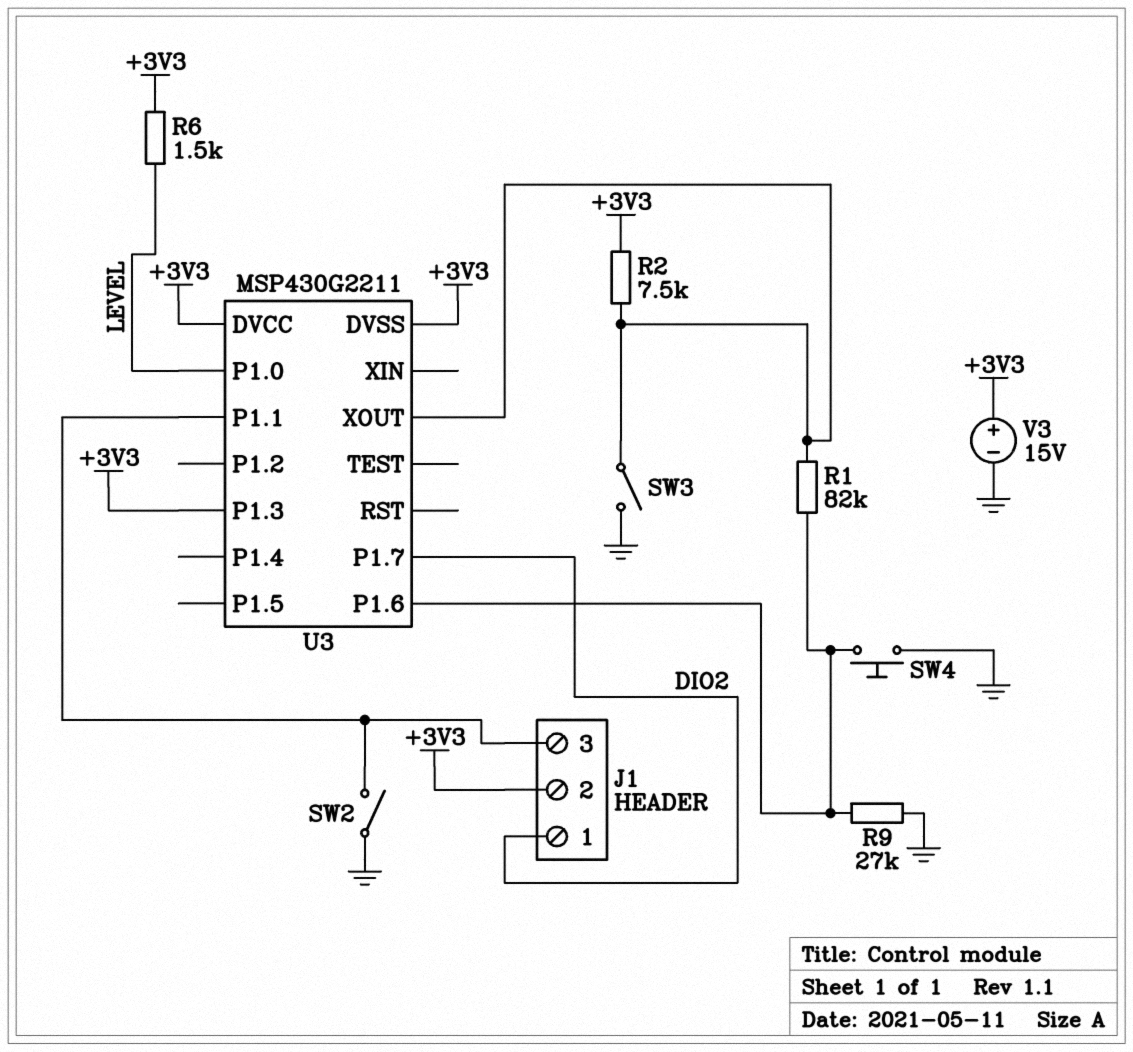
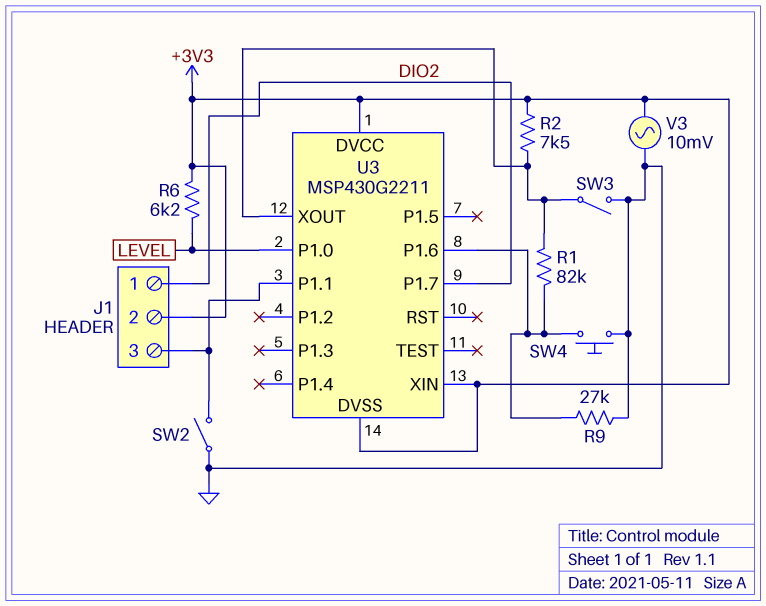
R6: 1.5k (+3V3, LEVEL) -> 6.2k (+3V3, LEVEL)
U3 pin P1.3: +3V3 -> none
U3 pin XIN: none -> +3V3
V3: 15V (plus +3V3, minus GND) -> AC 10mV (+3V3, GND)

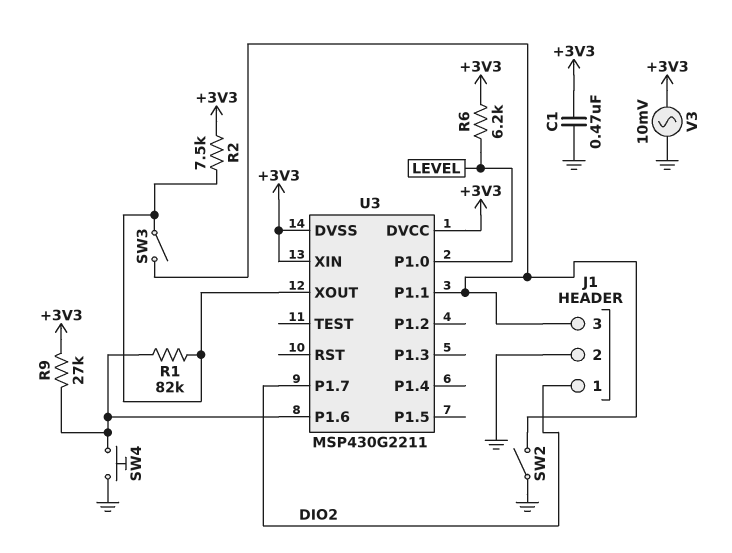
C1: none -> 470nF (+3V3, GND)
J1 pin 2: +3V3 -> GND
R9: 27k (GND, U3/P1.6) -> 27k (+3V3, U3/P1.6)
SW3: switch (GND, U3/XOUT) -> switch (J1/3, U3/XOUT)

